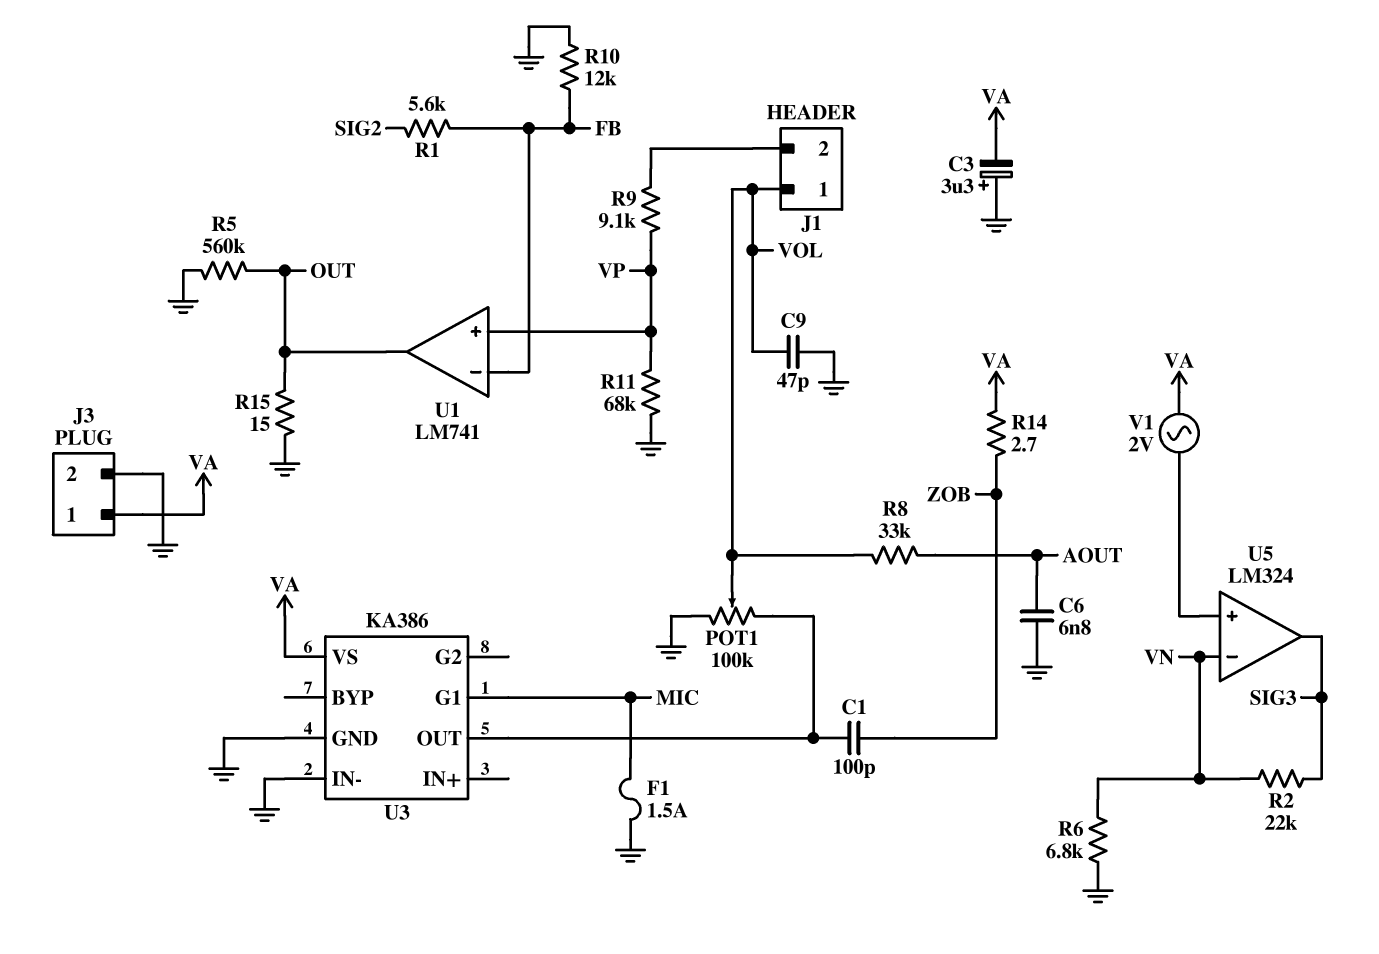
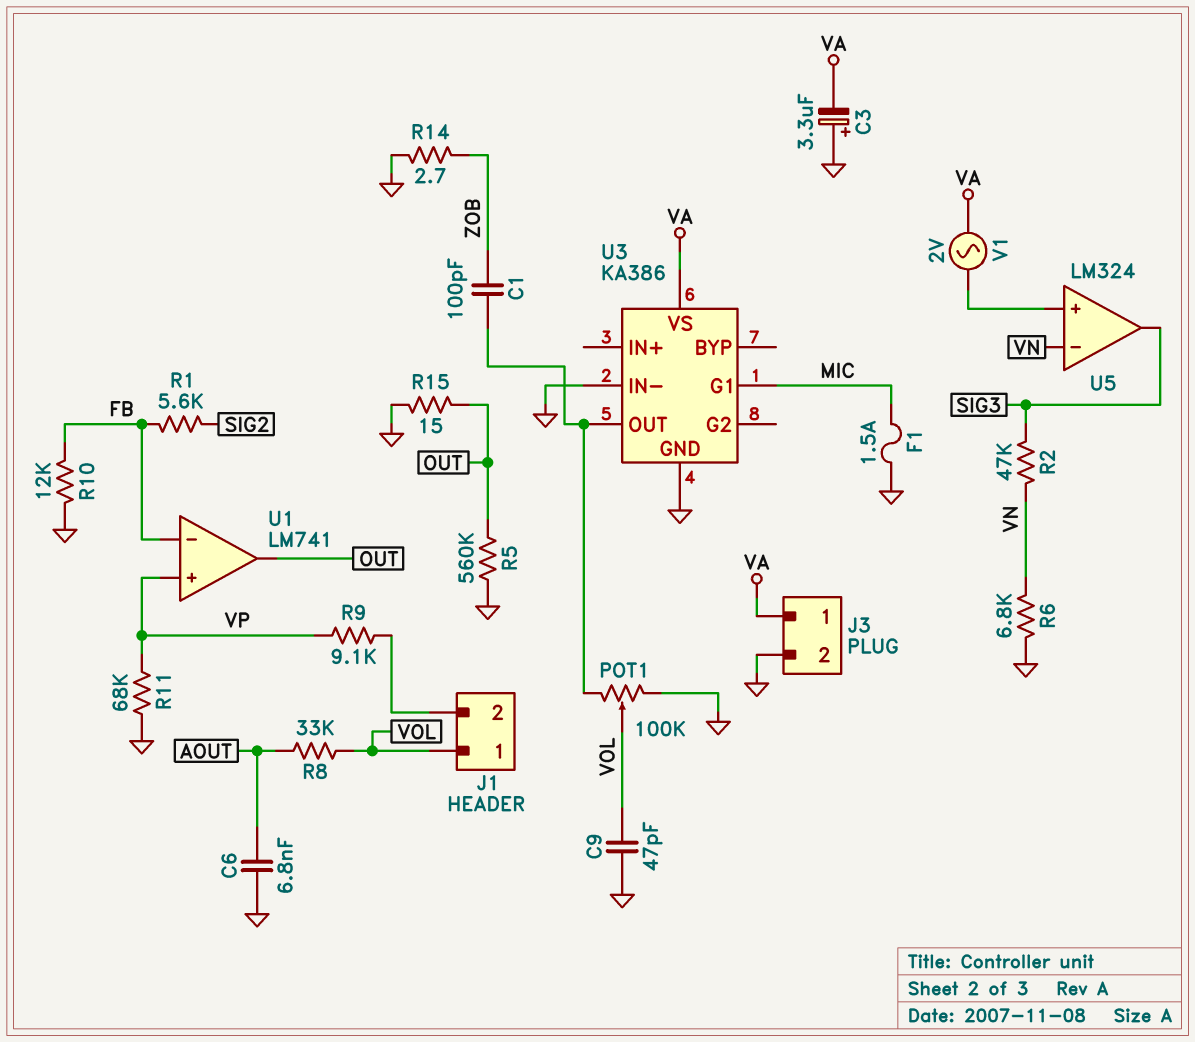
R2: 22k (SIG3, VN) -> 47k (SIG3, VN)
R14: 2.7 (VA, ZOB) -> 2.7 (GND, ZOB)

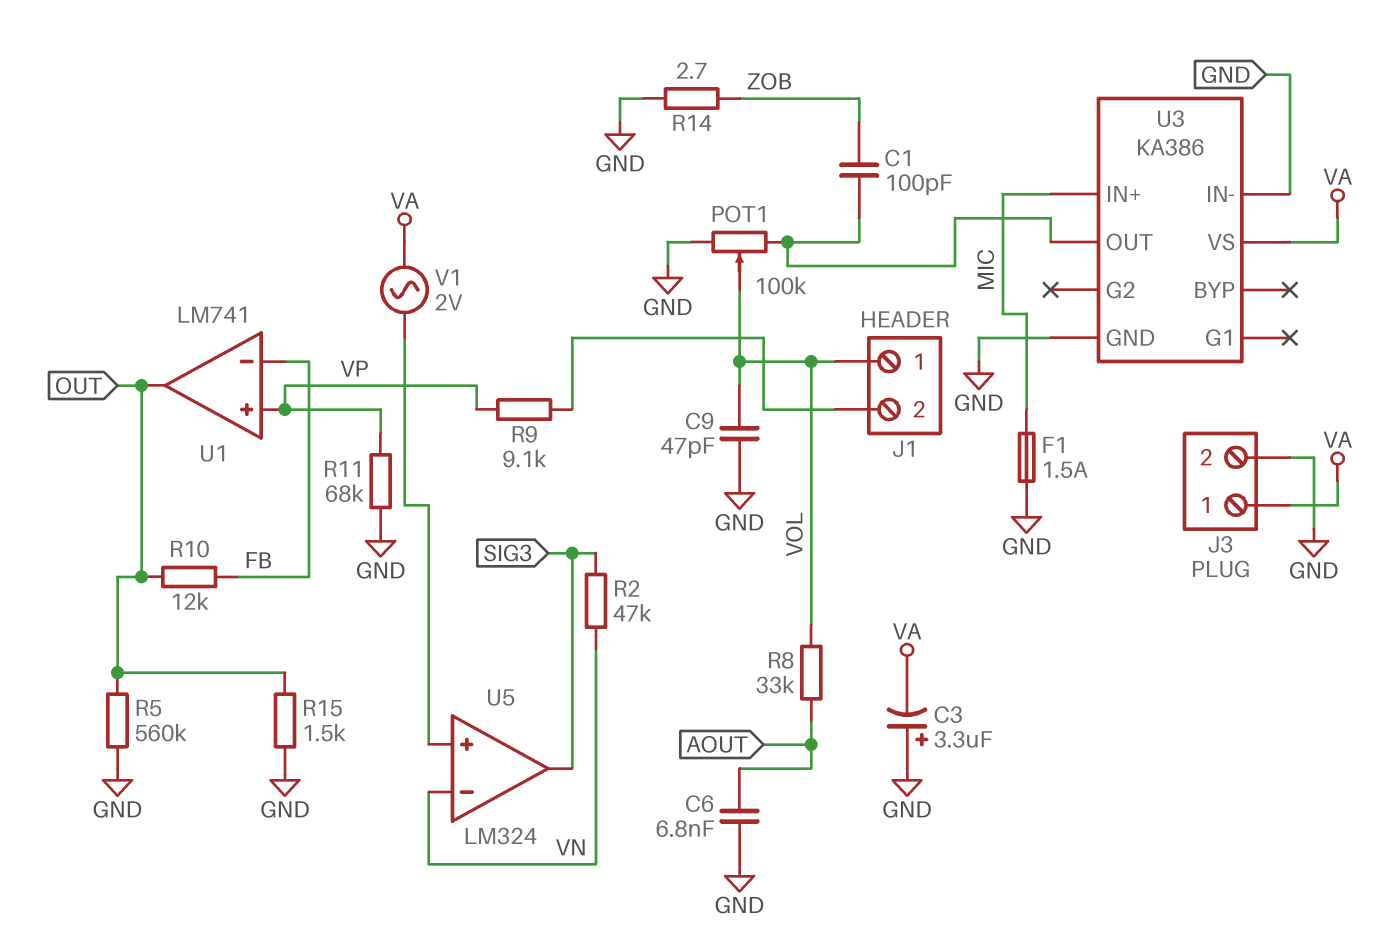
R1: 5.6k (FB, SIG2) -> none
R6: 6.8k (GND, VN) -> none
R10: 12k (FB, GND) -> 12k (FB, OUT)
R15: 15 (GND, OUT) -> 1.5k (GND, OUT)
U3 pin G1: MIC -> none
U3 pin IN+: none -> MIC

